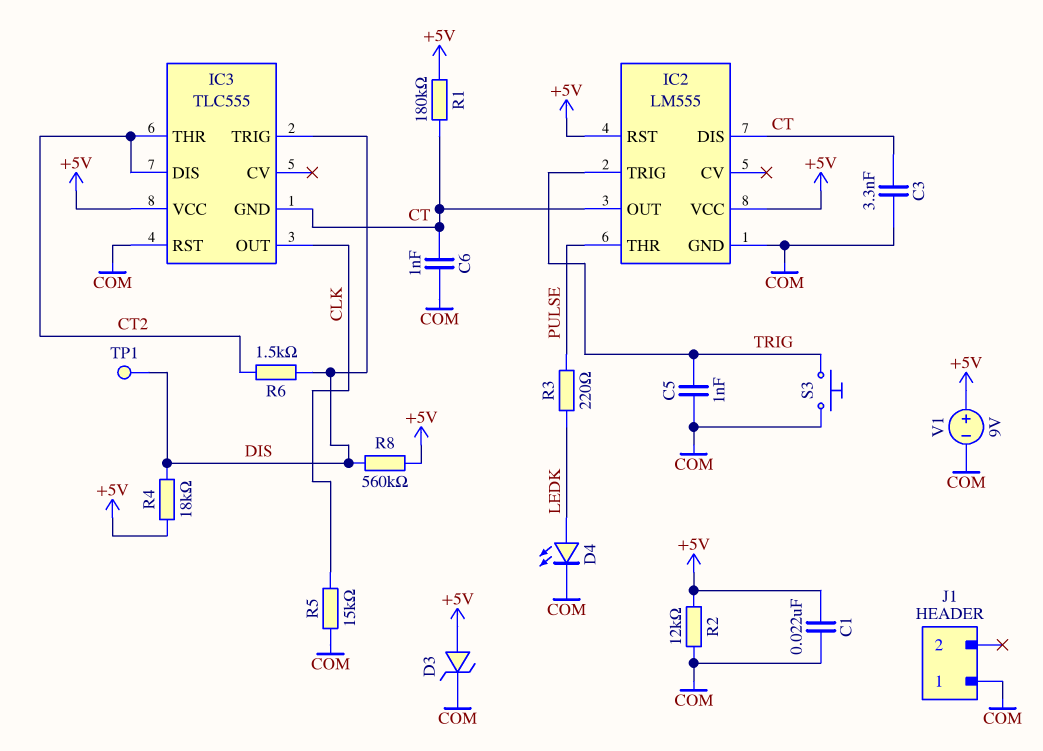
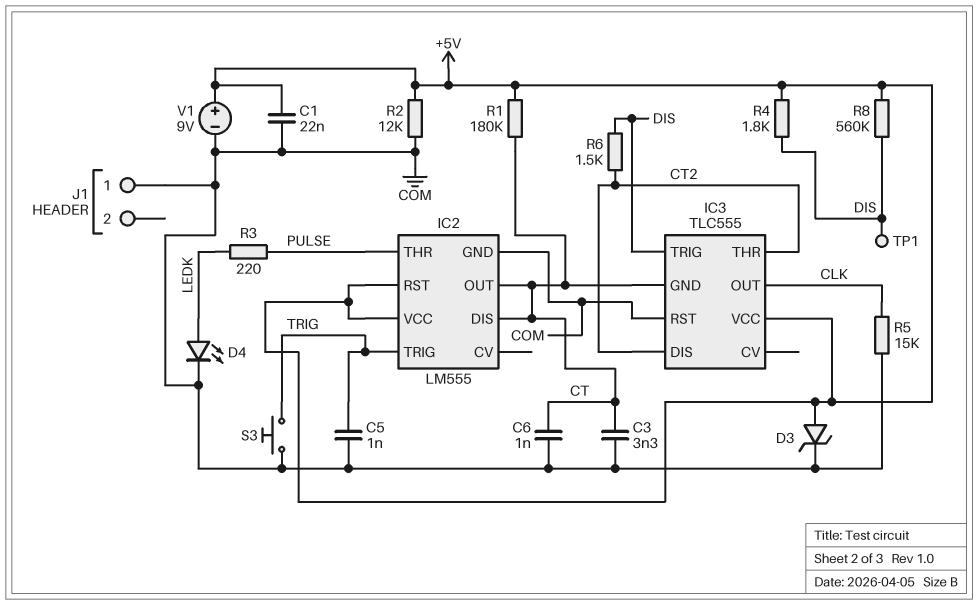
R4: 18k (+5V, DIS) -> 1.8k (+5V, DIS)

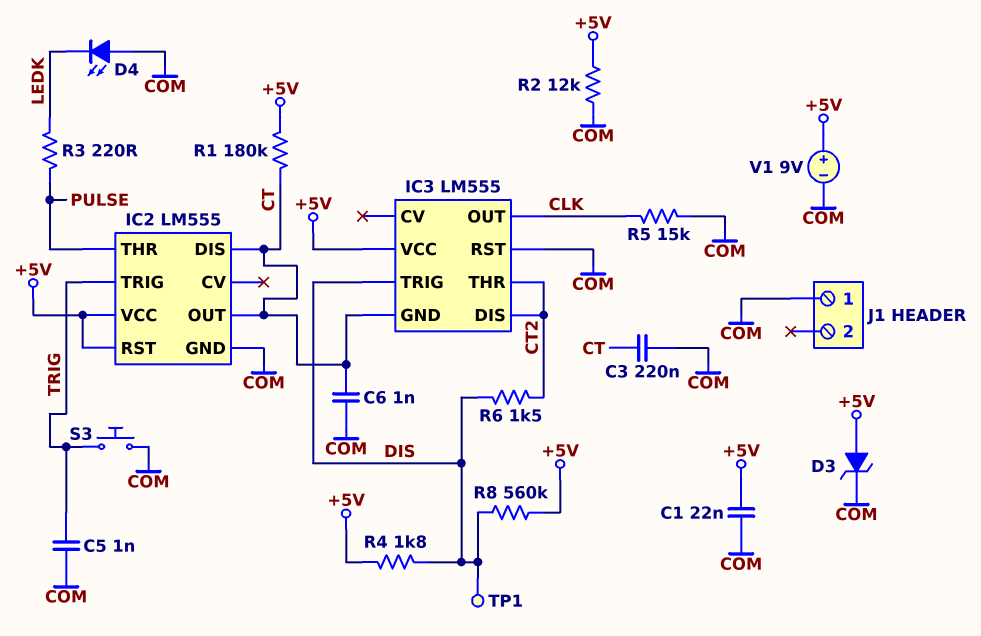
C3: 3.3nF (COM, CT) -> 220nF (COM, CT)
D4: LED (A LEDK, K COM) -> LED (A COM, K LEDK)
IC3: TLC555 -> LM555

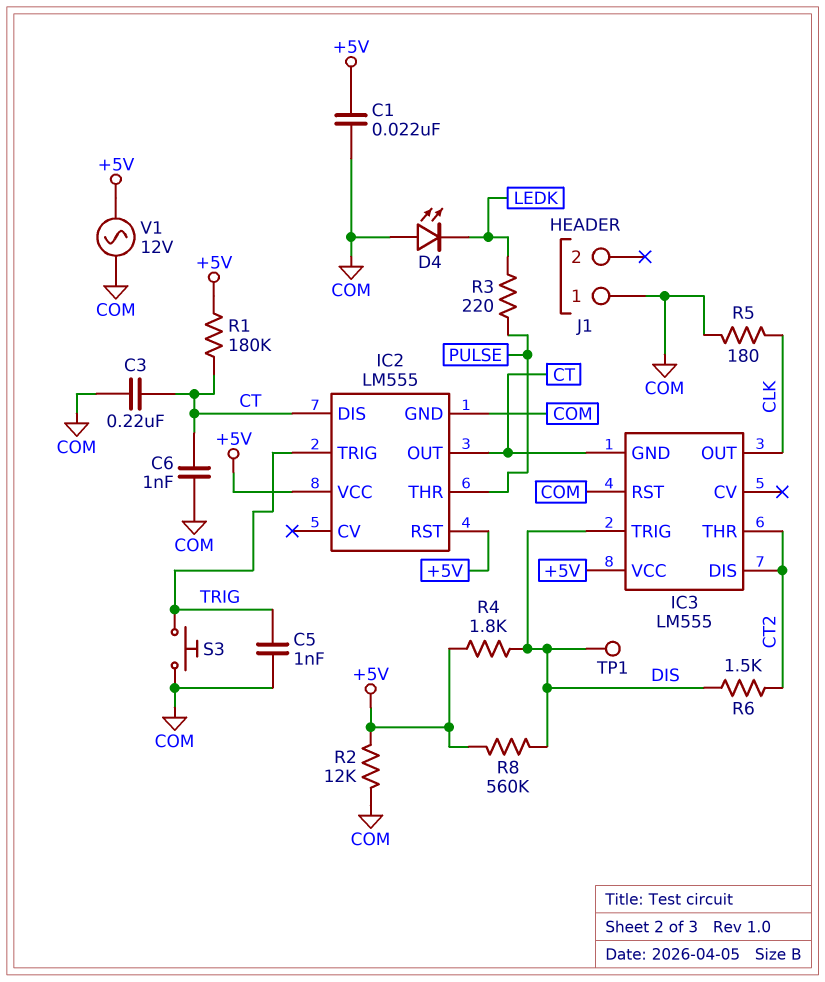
D3: zener (A +5V, K COM) -> none
R5: 15k (CLK, COM) -> 180 (CLK, COM)
V1: 9V (plus +5V, minus COM) -> AC 12V (+5V, COM)

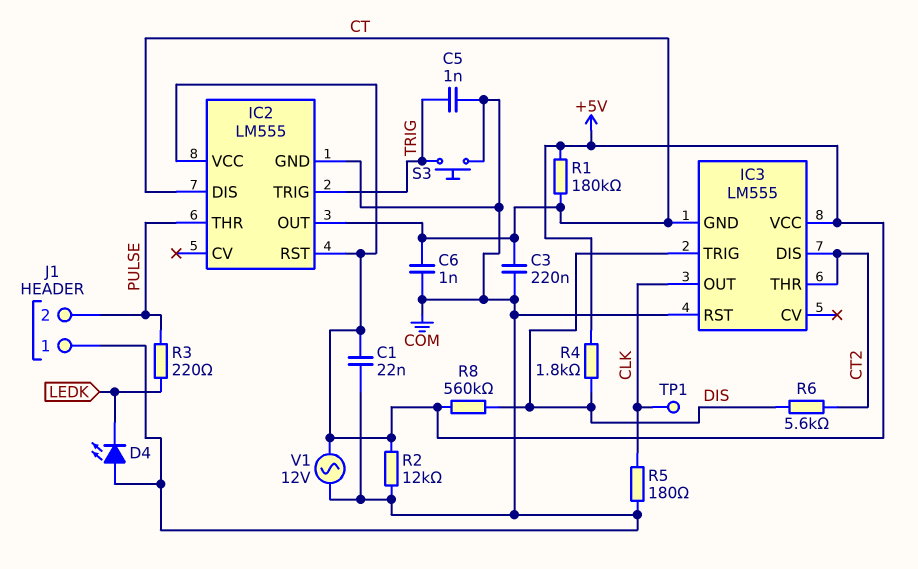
J1 pin 2: none -> PULSE
R6: 1.5k (CT2, DIS) -> 5.6k (CT2, DIS)
TP1: test point (DIS) -> test point (CLK)

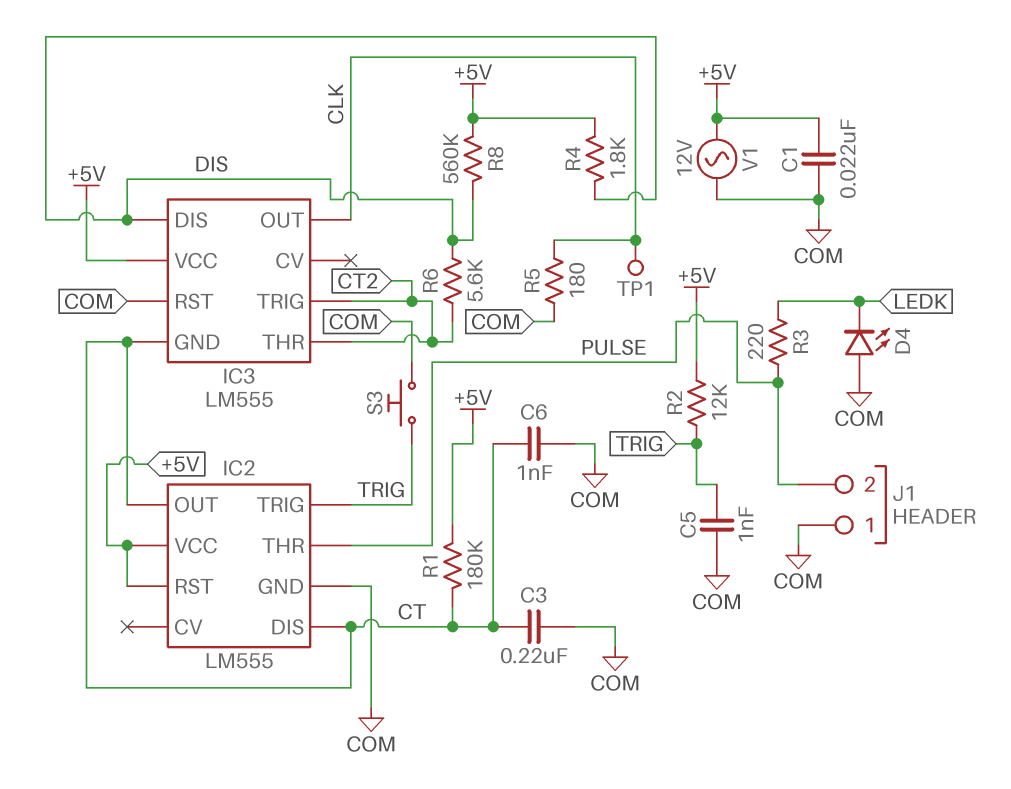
IC3 pin DIS: CT2 -> DIS
IC3 pin TRIG: DIS -> CT2
R2: 12k (+5V, COM) -> 12k (+5V, TRIG)

